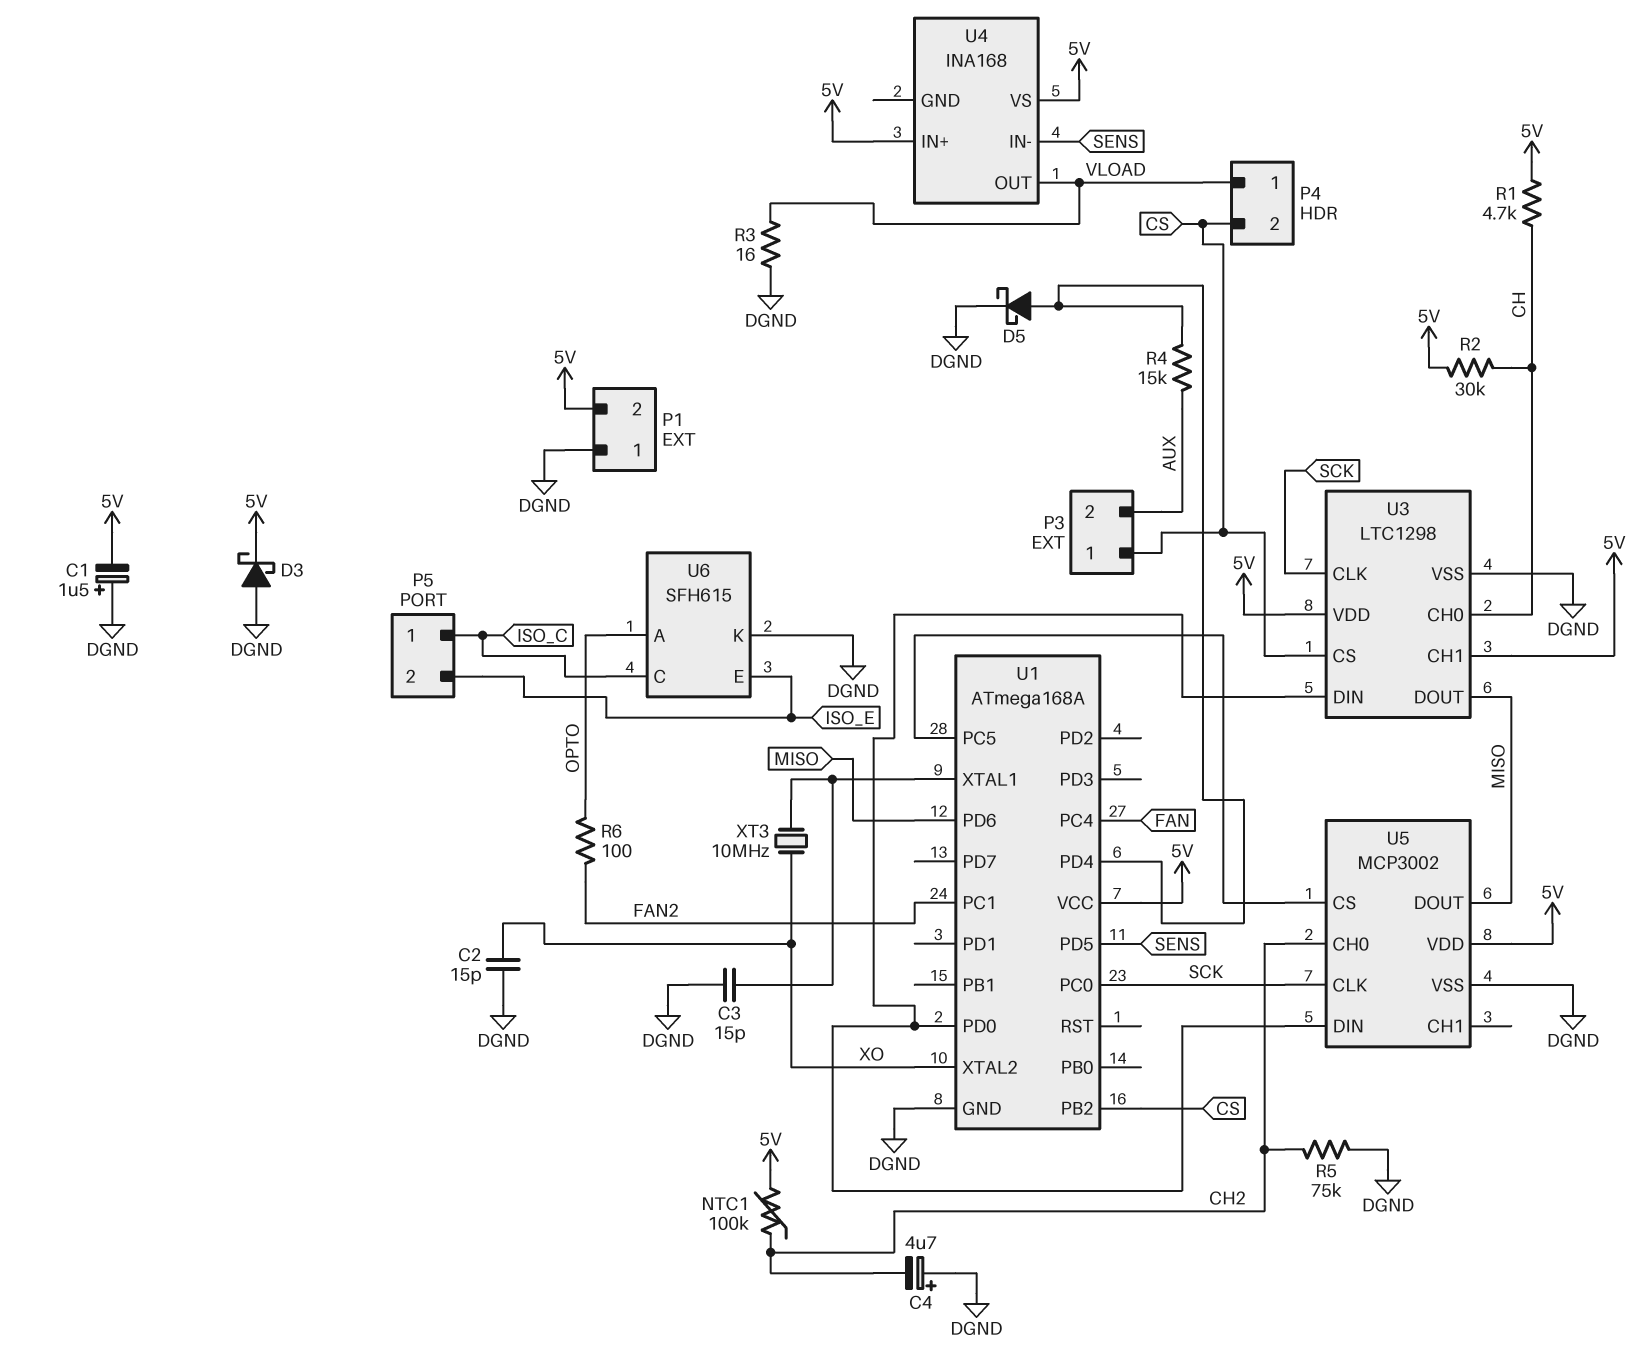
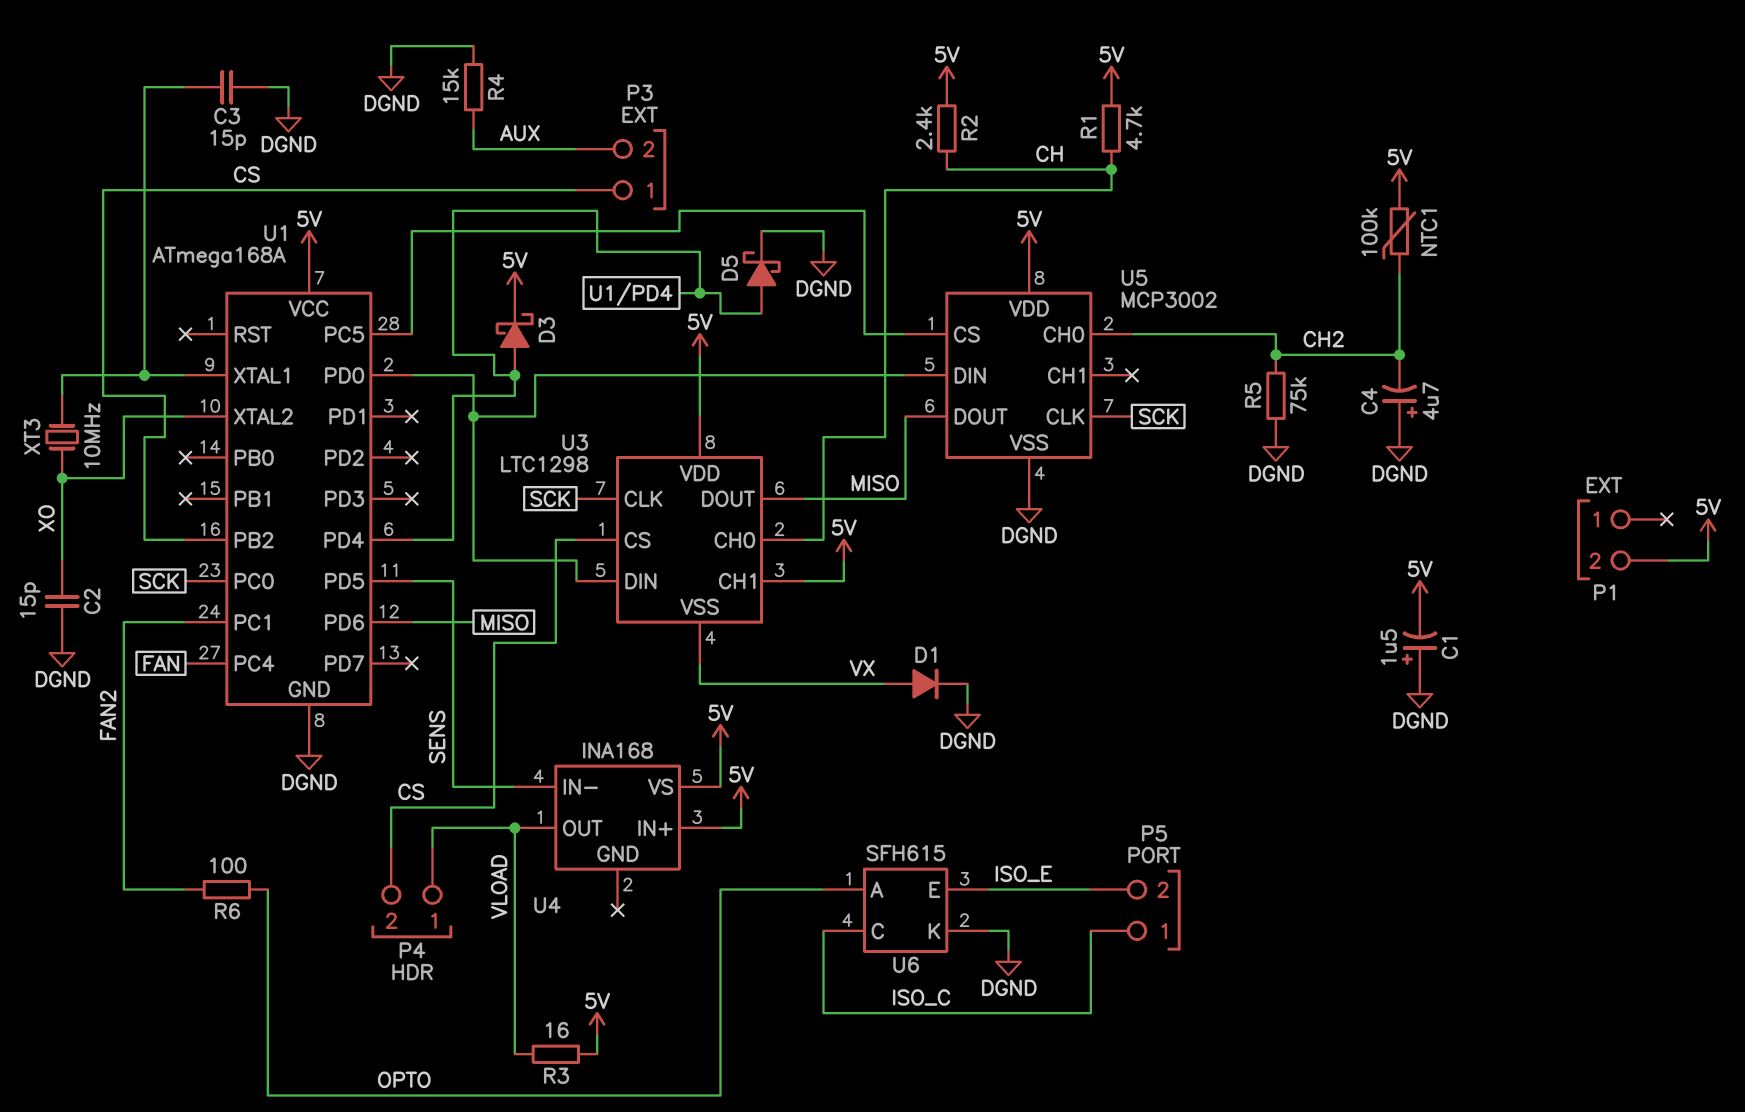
D1: none -> diode (A VX, K DGND)
D3: schottky (A DGND, K 5V) -> schottky (A U1/PD4, K 5V)
P1 pin 1: DGND -> none
R2: 30k (5V, CH) -> 2.4k (5V, CH)
R3: 16 (DGND, VLOAD) -> 16 (5V, VLOAD)
R4: 15k (AUX, U1/PD4) -> 15k (AUX, DGND)
U3 pin VSS: DGND -> VX

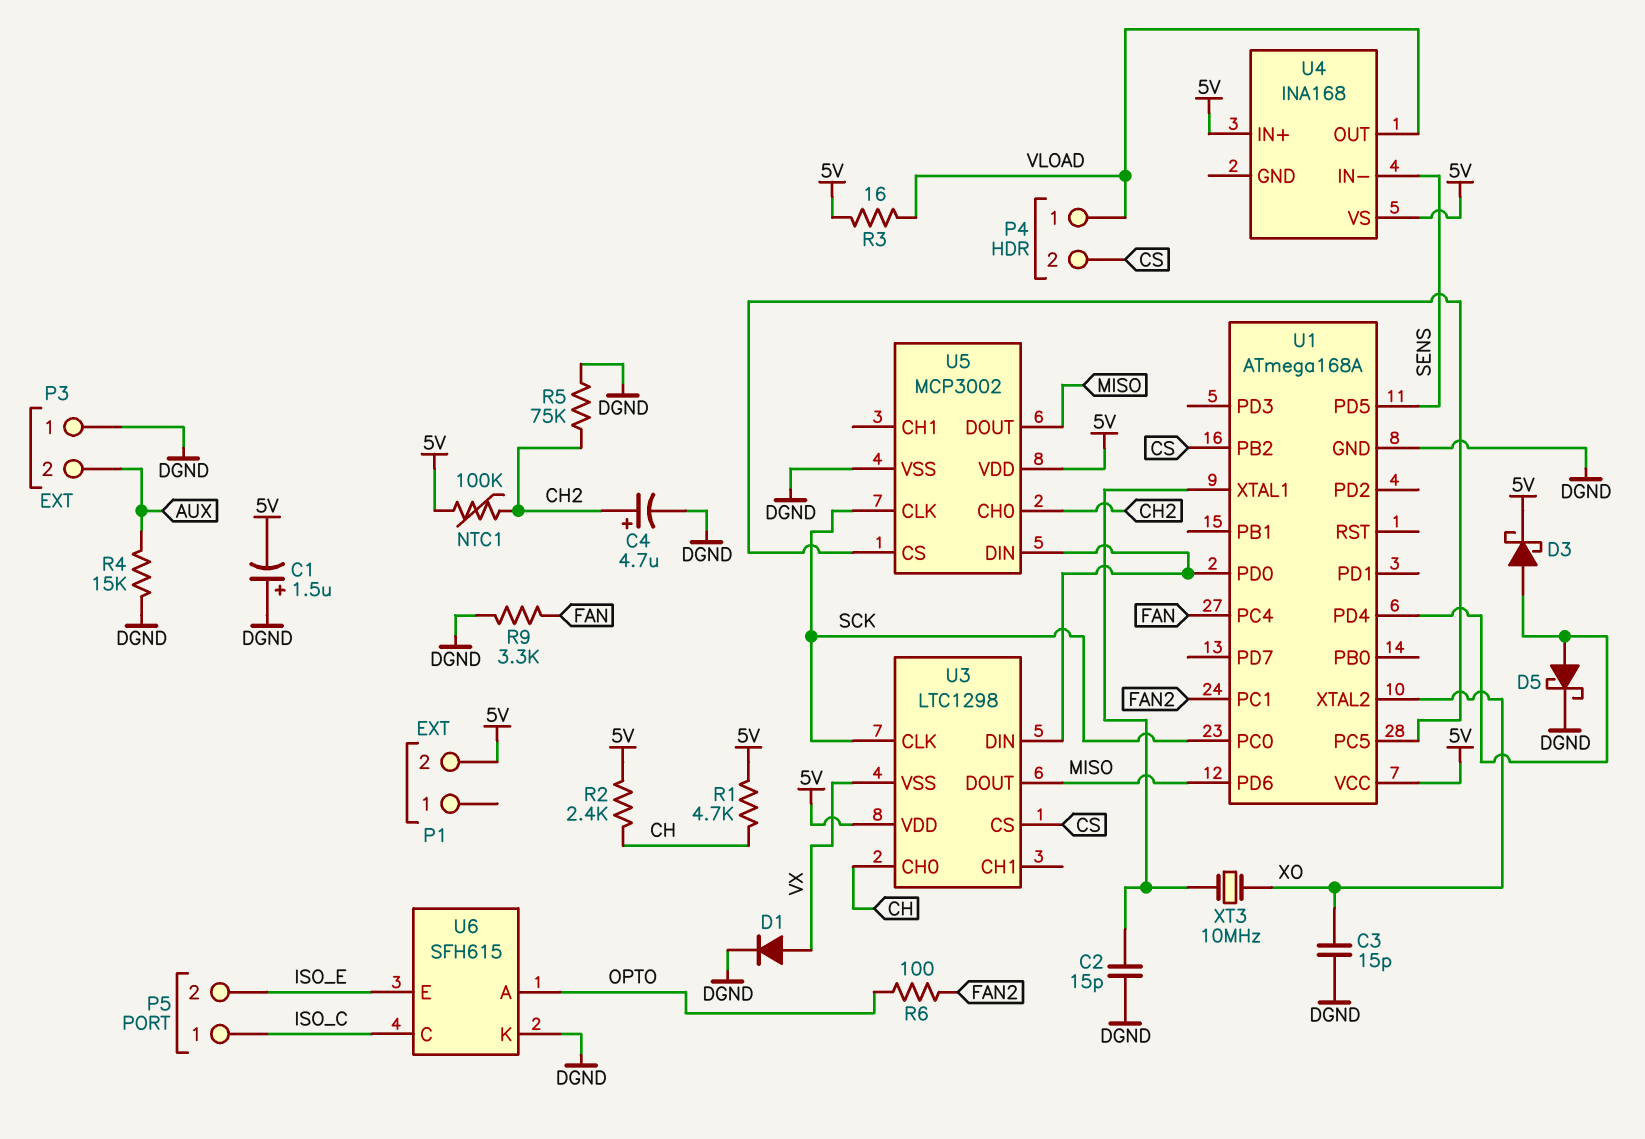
C2: 15pF (DGND, XO) -> 15pF (DGND, U1/XTAL1)
C3: 15pF (DGND, U1/XTAL1) -> 15pF (DGND, XO)
C4: 4.7uF (plus DGND, minus CH2) -> 4.7uF (plus CH2, minus DGND)
P3 pin 1: CS -> DGND
R9: none -> 3.3k (DGND, FAN)
U3 pin CH1: 5V -> none

